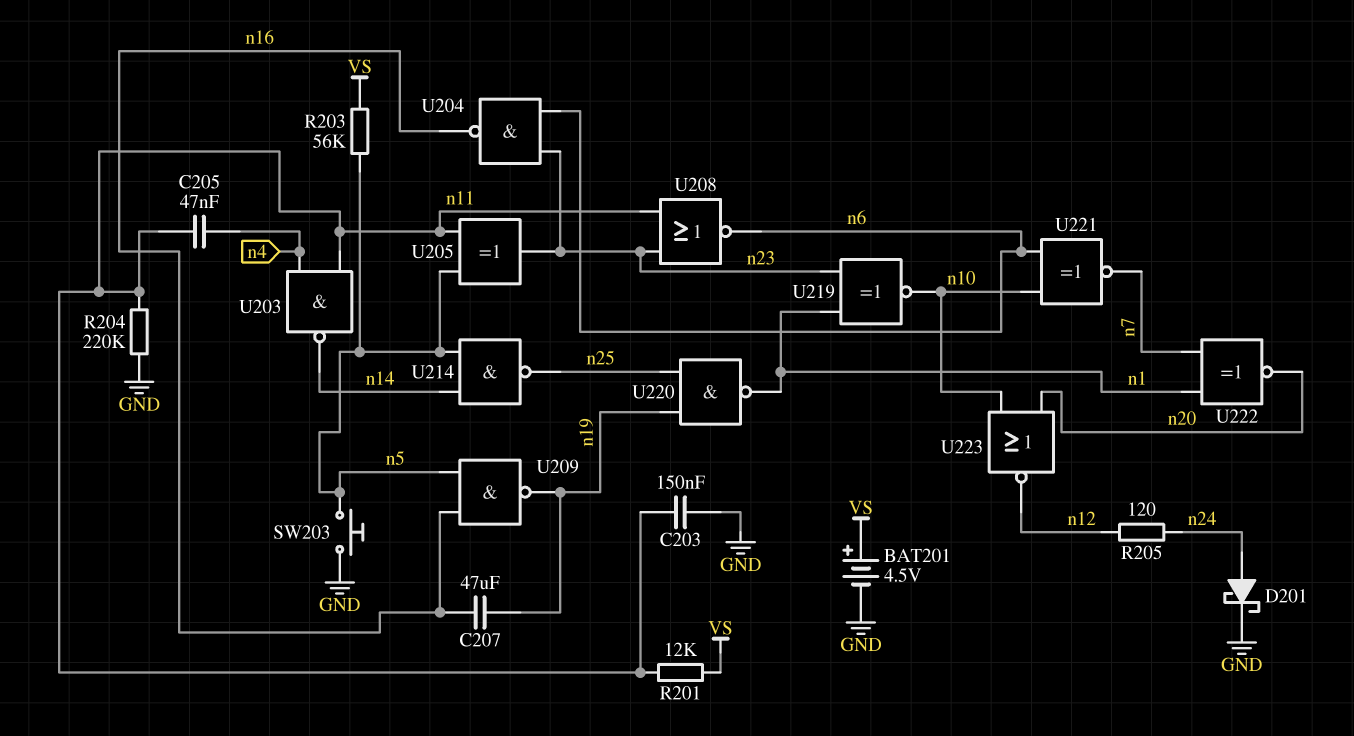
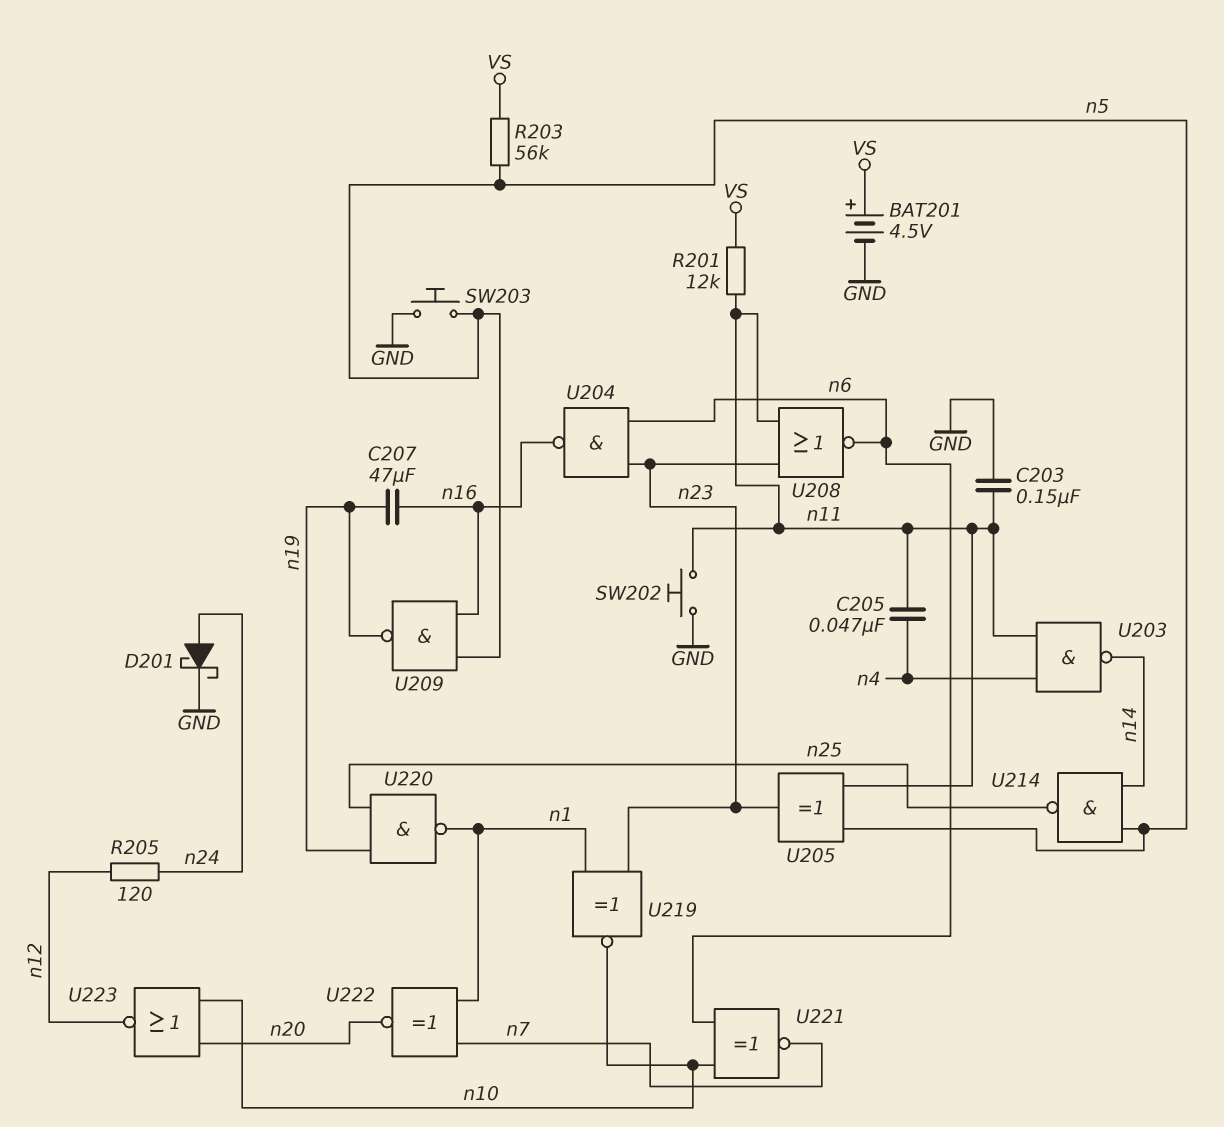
R204: 220k (GND, n11) -> none
SW202: none -> button (GND, n11)

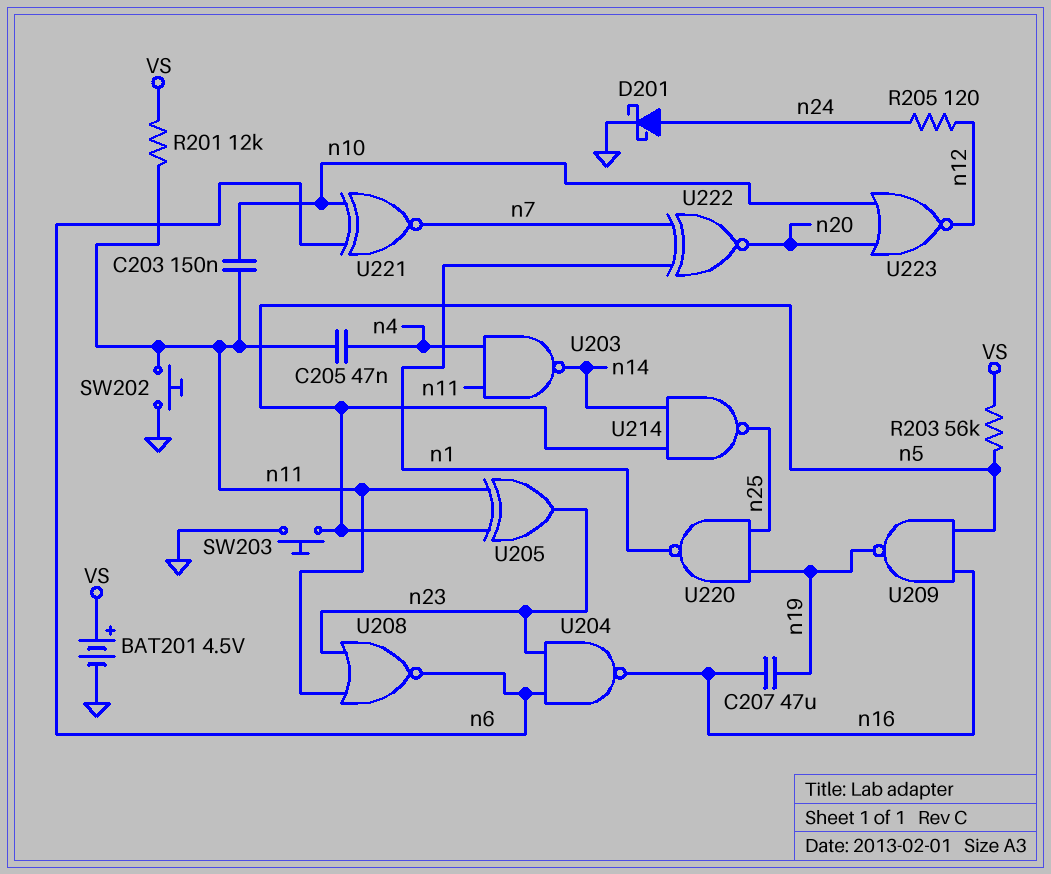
C203: 150nF (GND, n11) -> 150nF (n10, n11)
U219: XNOR (in n1, in n23, out n10) -> none

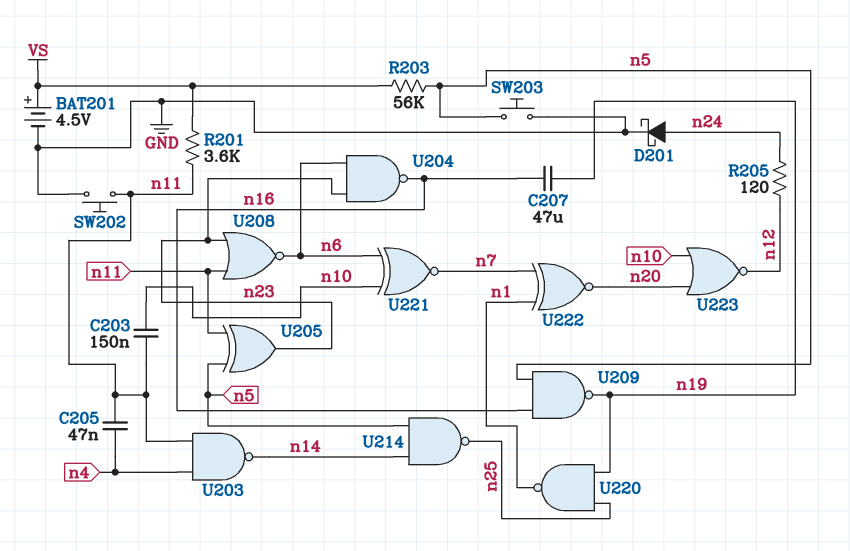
R201: 12k (VS, n11) -> 3.6k (VS, n11)

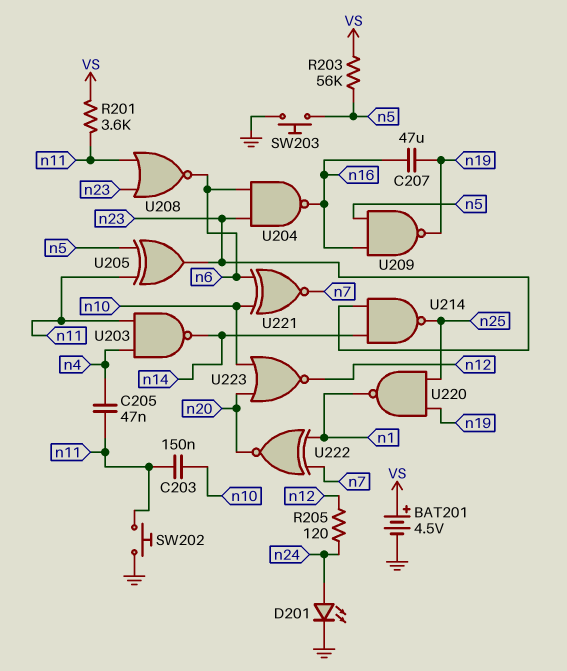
D201: schottky (A n24, K GND) -> LED (A n24, K GND)
U214: NAND (in n5, in n14, out n25) -> NAND (in n14, in n23, out n25)

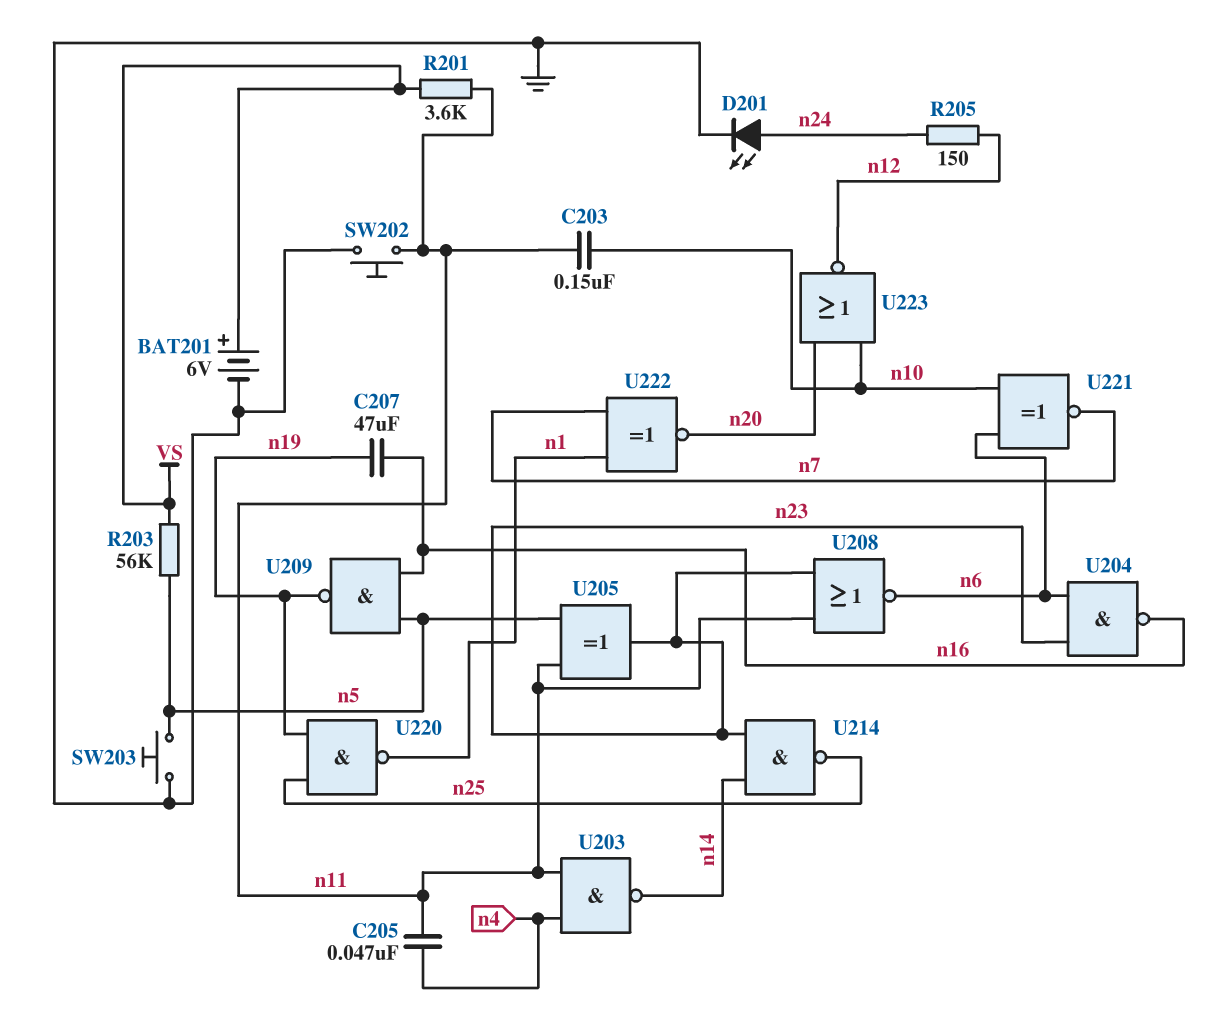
BAT201: 4.5V (plus VS, minus GND) -> 6V (plus VS, minus GND)
R205: 120 (n12, n24) -> 150 (n12, n24)

